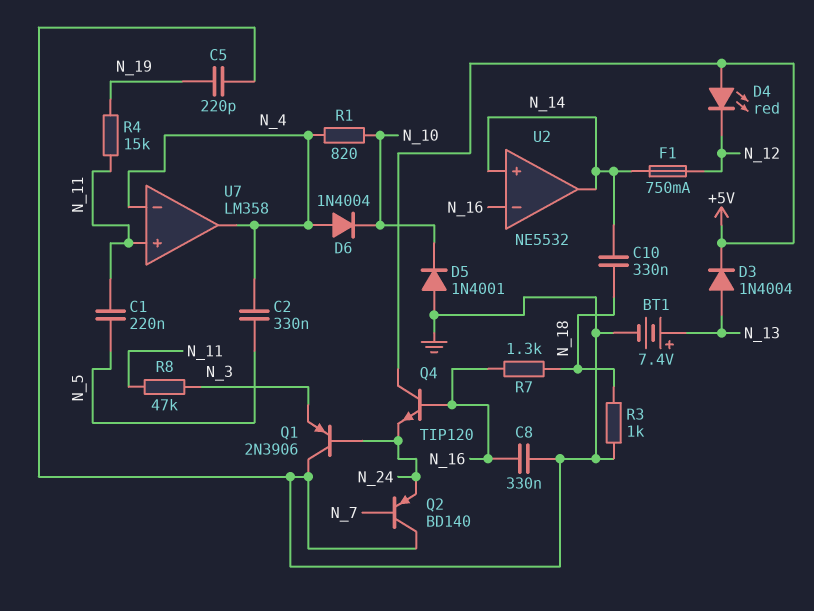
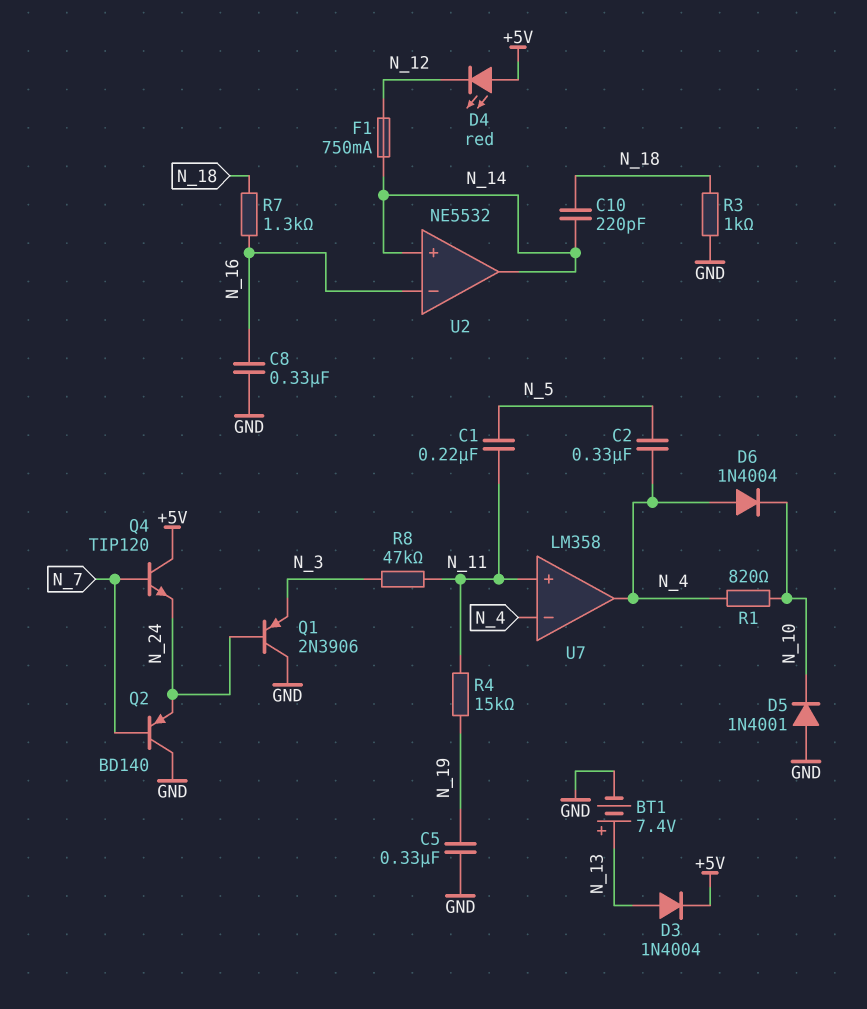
C5: 220pF (GND, N_19) -> 330nF (GND, N_19)
C10: 330nF (N_14, N_18) -> 220pF (N_14, N_18)
Q4: NPN TIP120 (B N_16, C +5V, E N_24) -> NPN TIP120 (B N_7, C +5V, E N_24)

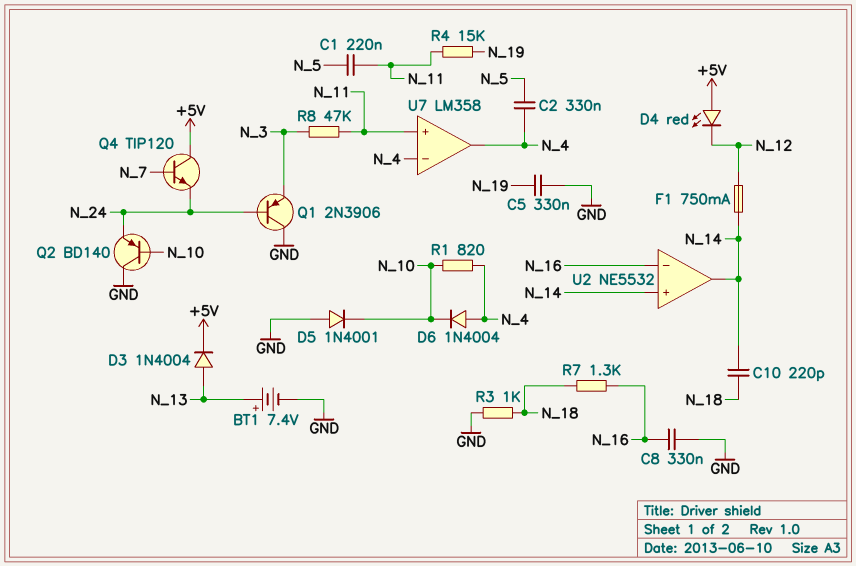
Q2: PNP BD140 (B N_7, C GND, E N_24) -> PNP BD140 (B N_10, C GND, E N_24)

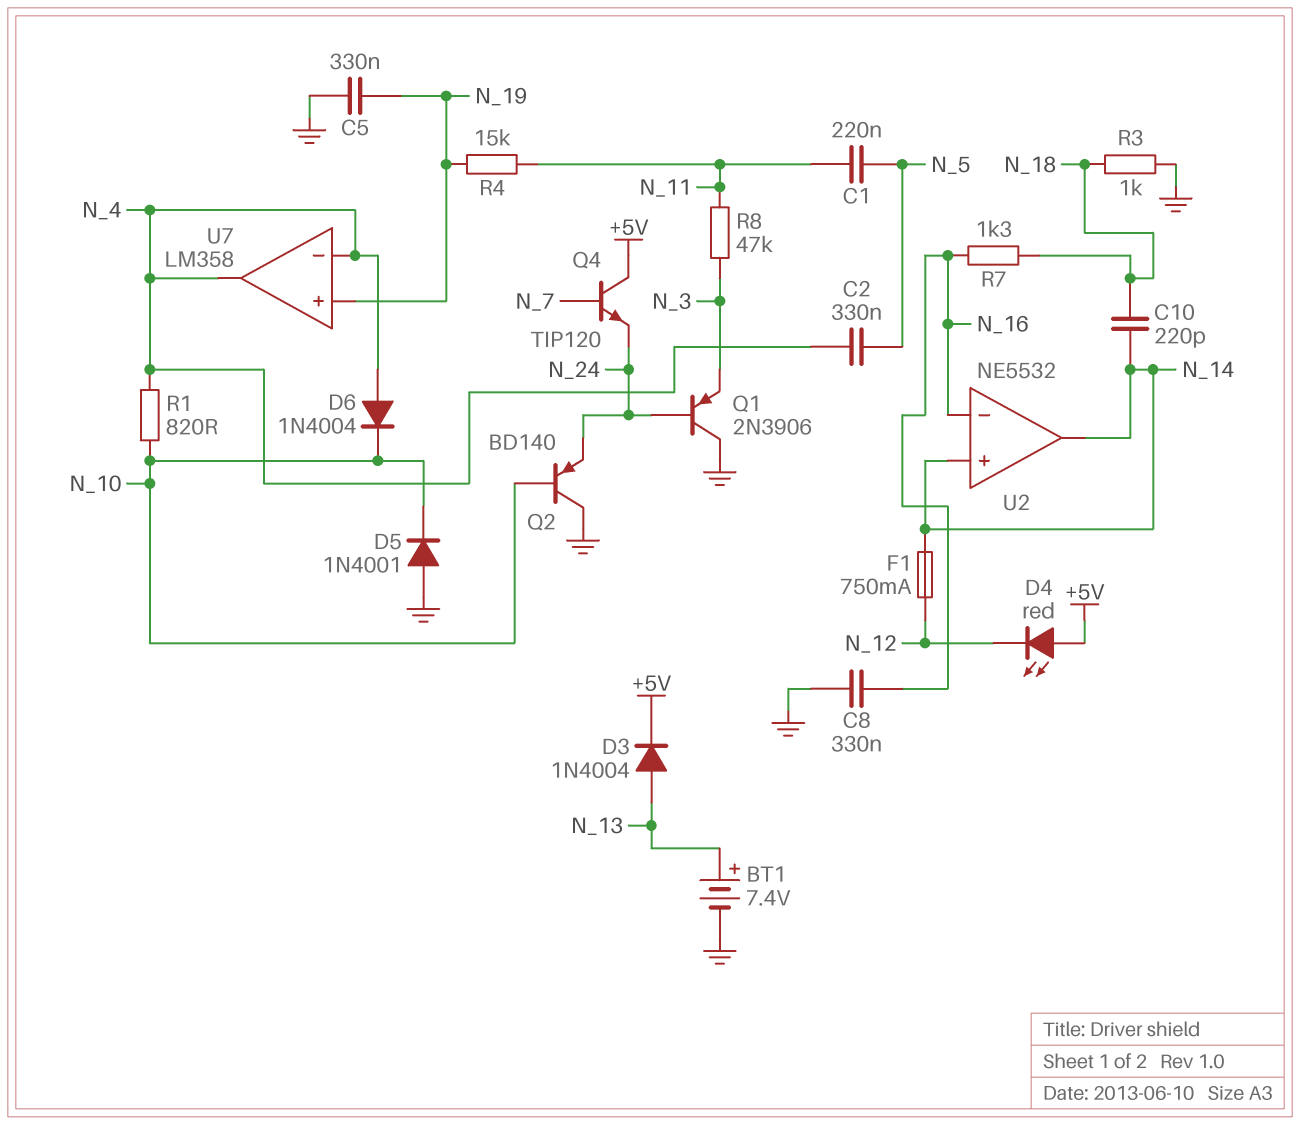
U7 pin in+: N_11 -> N_19

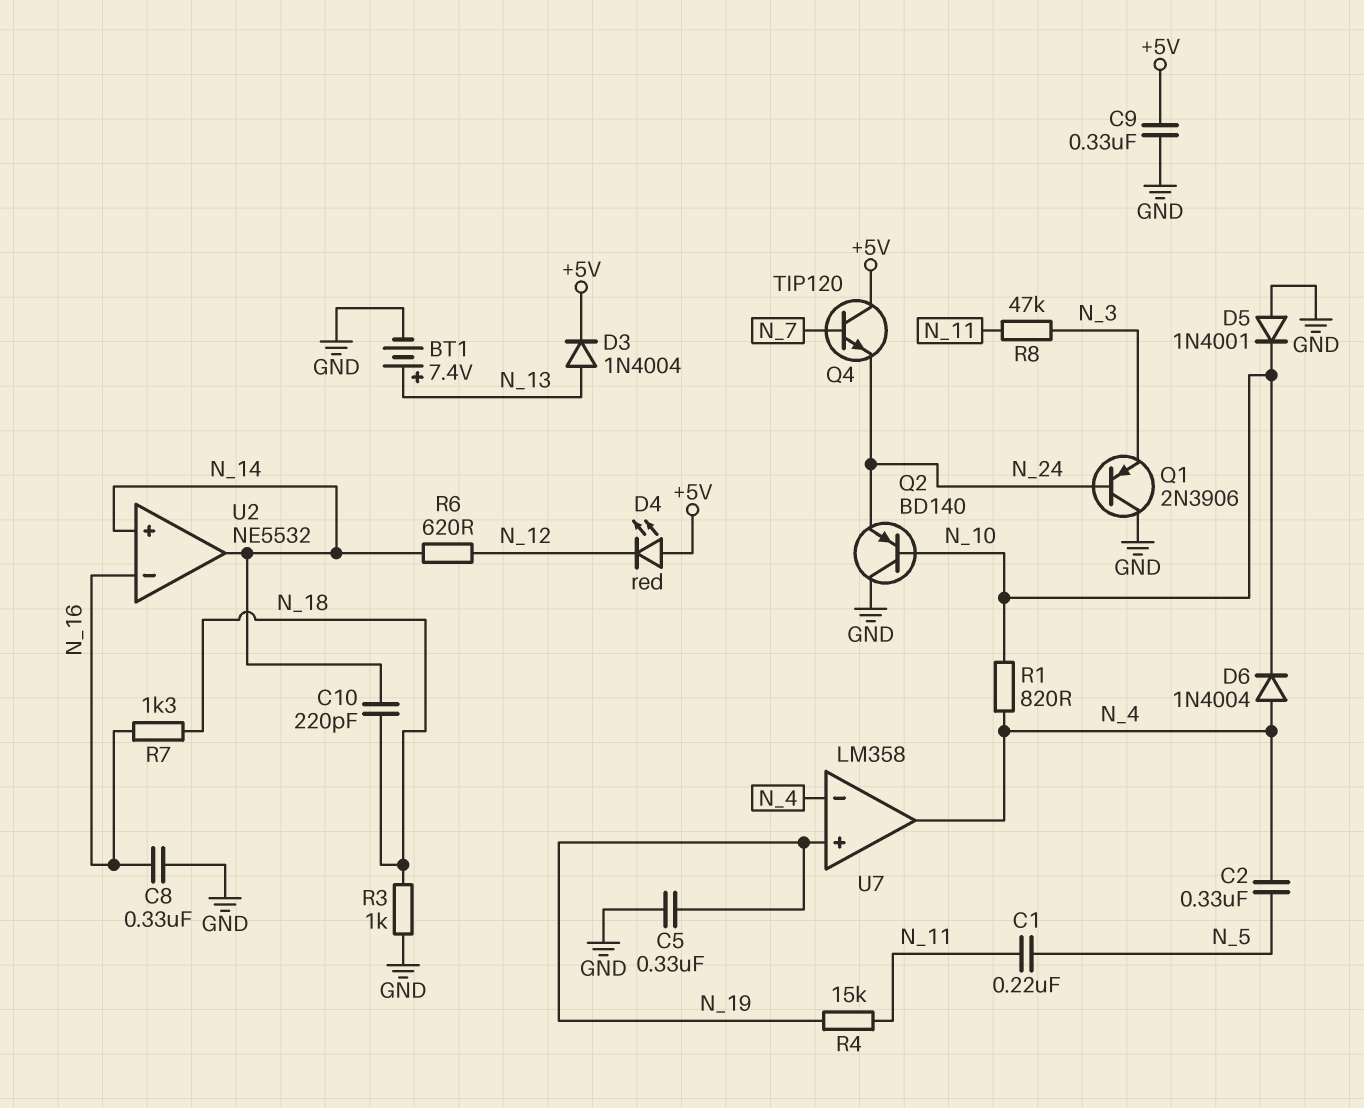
C9: none -> 330nF (+5V, GND)
F1: 750mA (N_12, N_14) -> none
R6: none -> 620 (N_12, N_14)

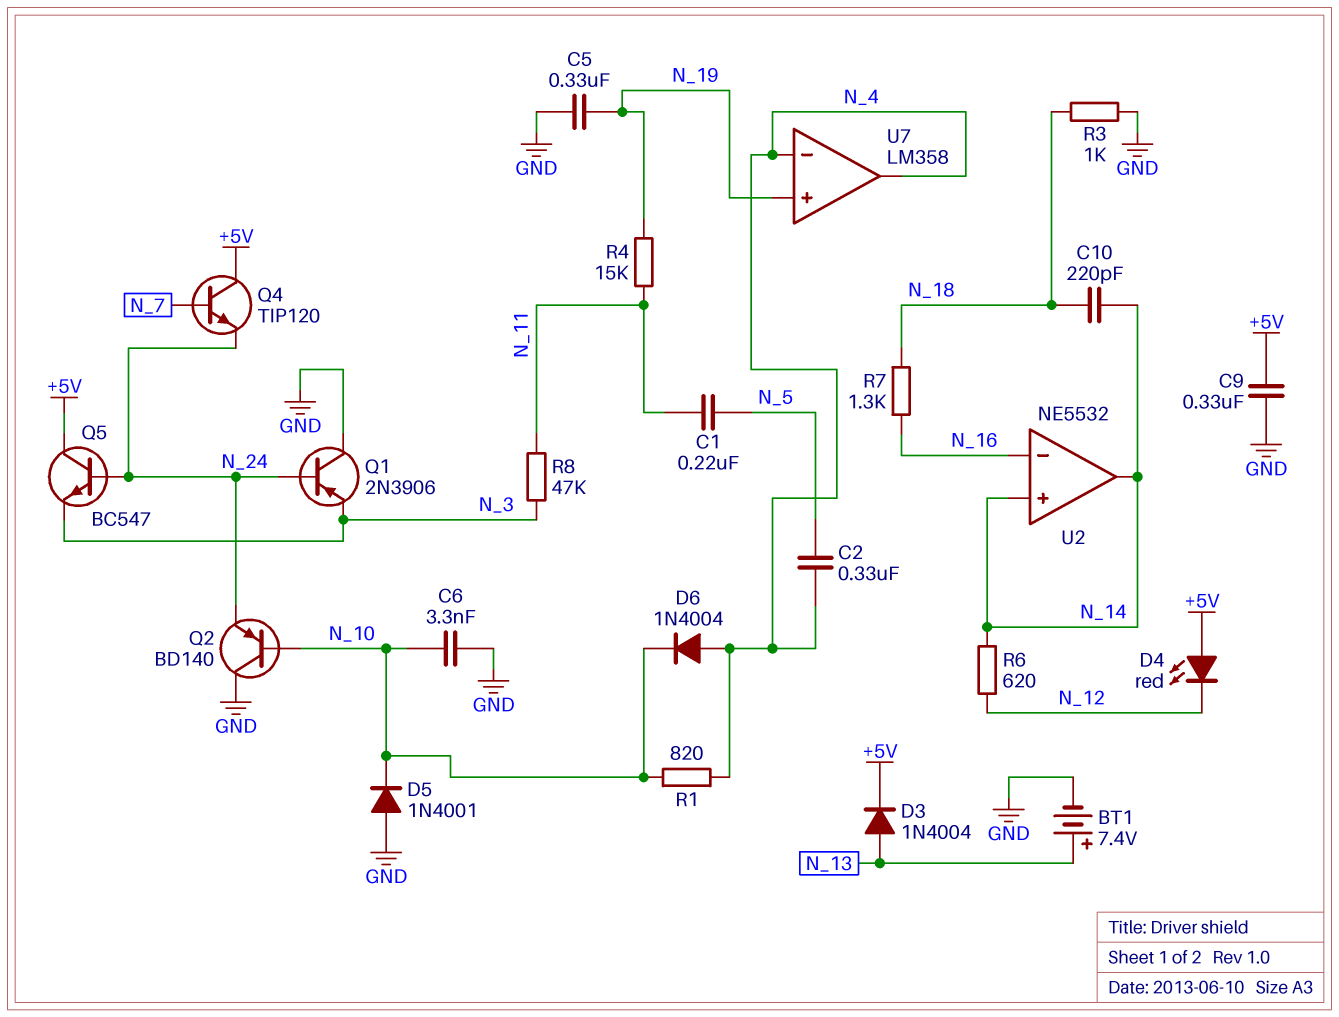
C6: none -> 3.3nF (GND, N_10)
C8: 330nF (GND, N_16) -> none
Q5: none -> NPN BC547 (B N_24, C +5V, E N_3)

